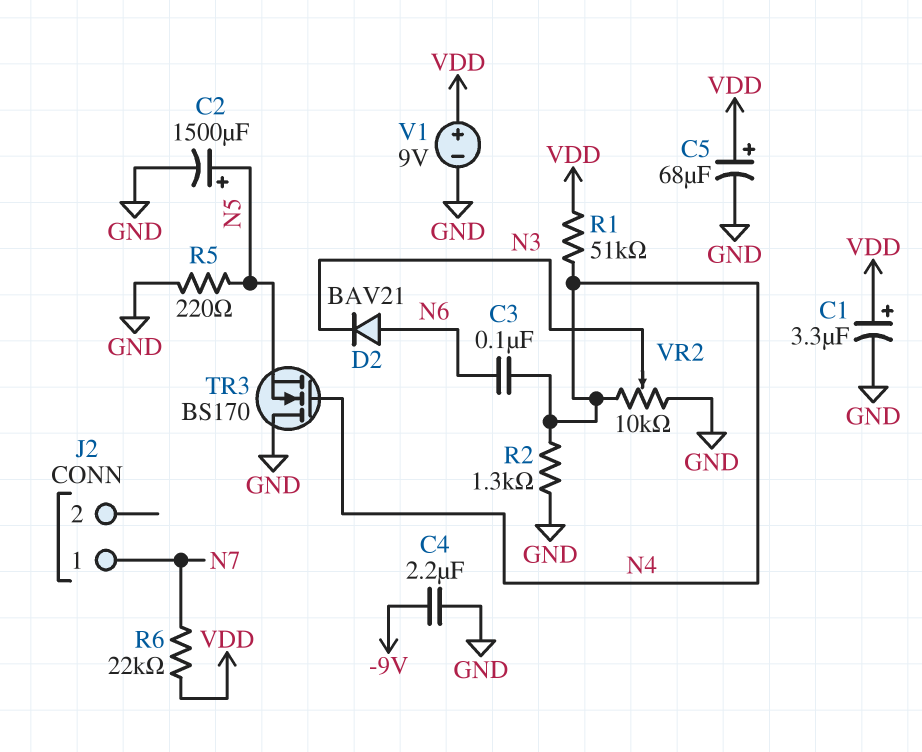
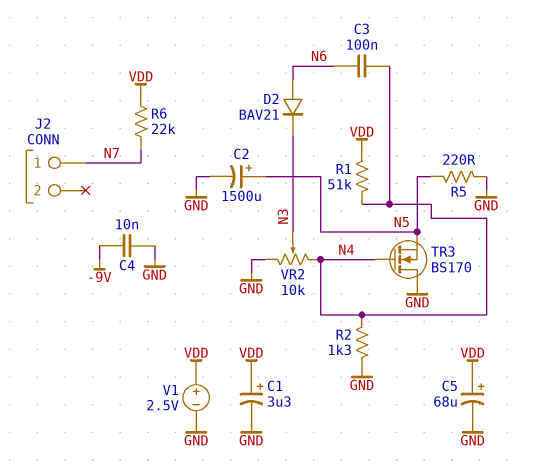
C4: 2.2uF (-9V, GND) -> 10nF (-9V, GND)
V1: 9V (plus VDD, minus GND) -> 2.5V (plus VDD, minus GND)

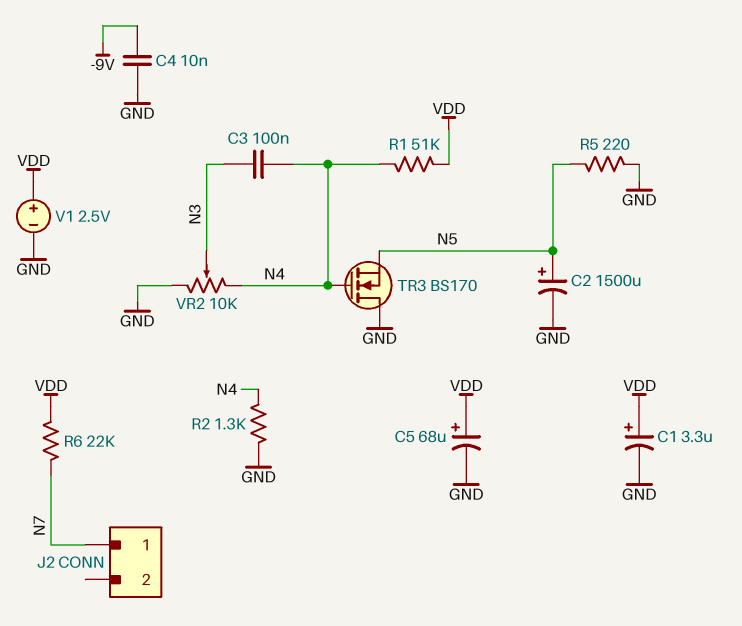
C3: 100nF (N4, N6) -> 100nF (N3, N4)
D2: diode BAV21 (A N6, K N3) -> none

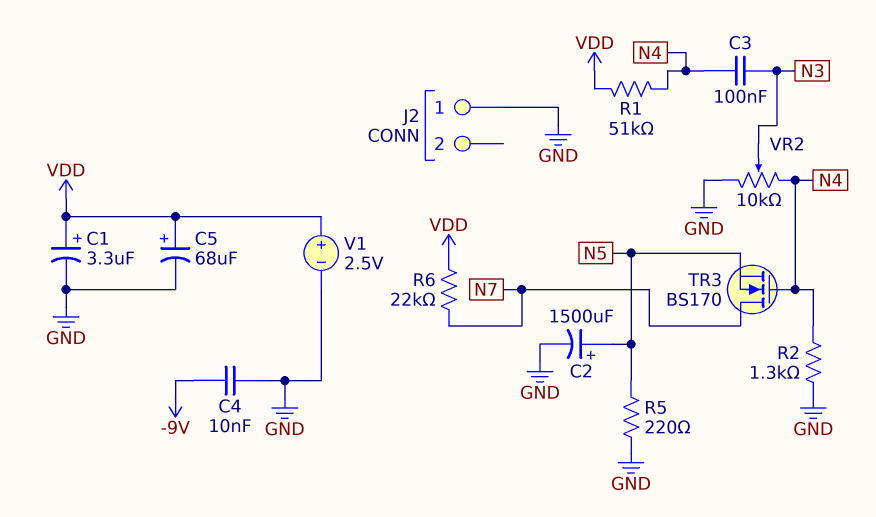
J2 pin 1: N7 -> GND
TR3: NMOS BS170 (G N4, D GND, S N5) -> NMOS BS170 (G N4, D N7, S N5)

